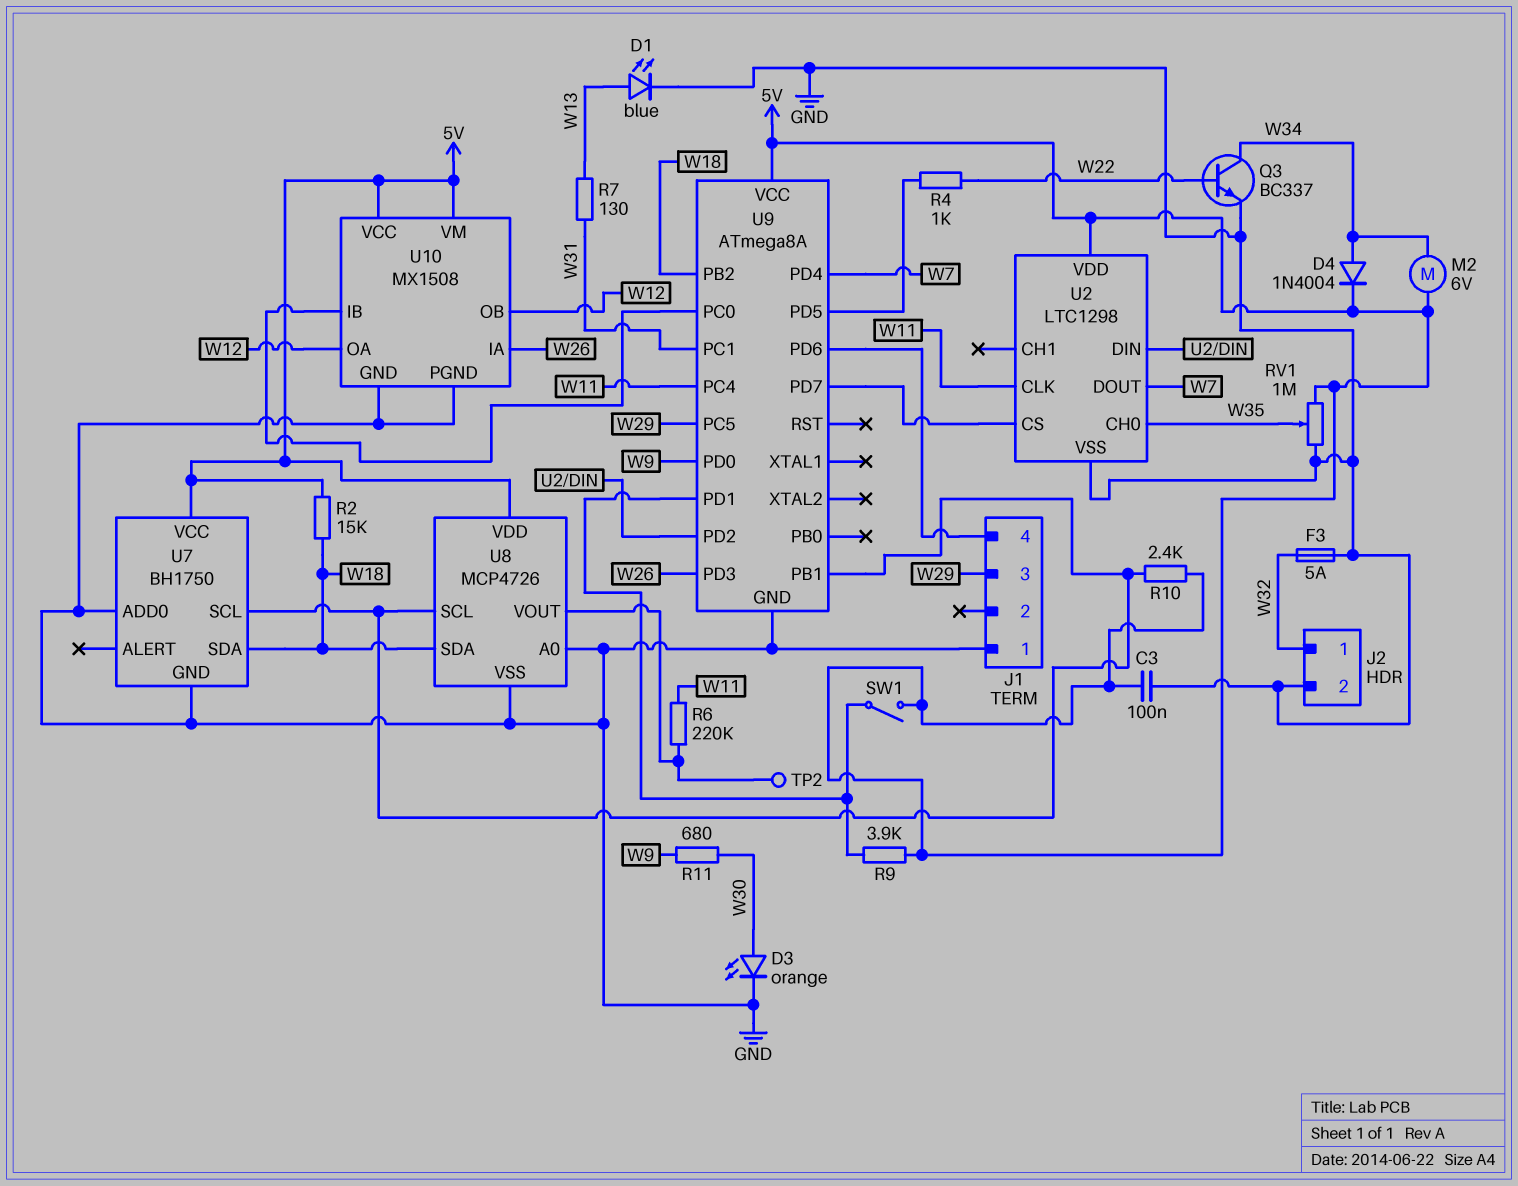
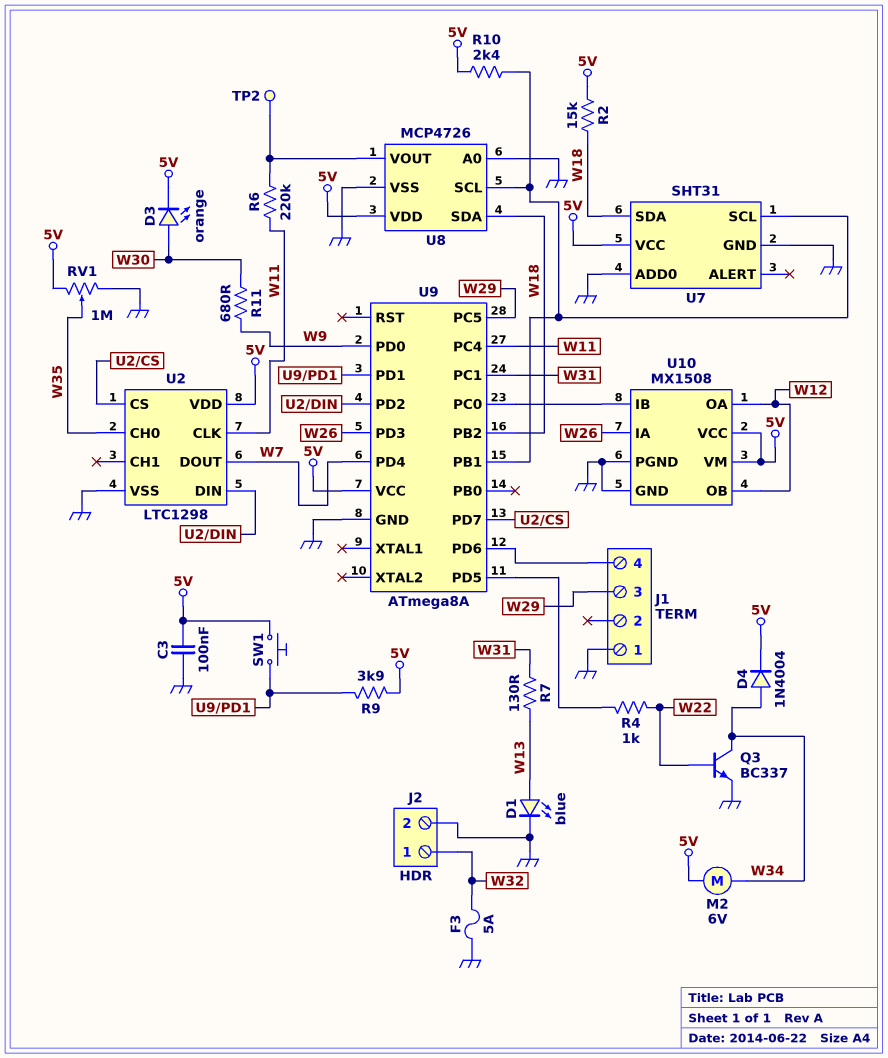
D3: LED orange (A W30, K GND) -> LED orange (A W30, K 5V)
SW1: switch (5V, U9/PD1) -> button (5V, U9/PD1)
U7: BH1750 -> SHT31

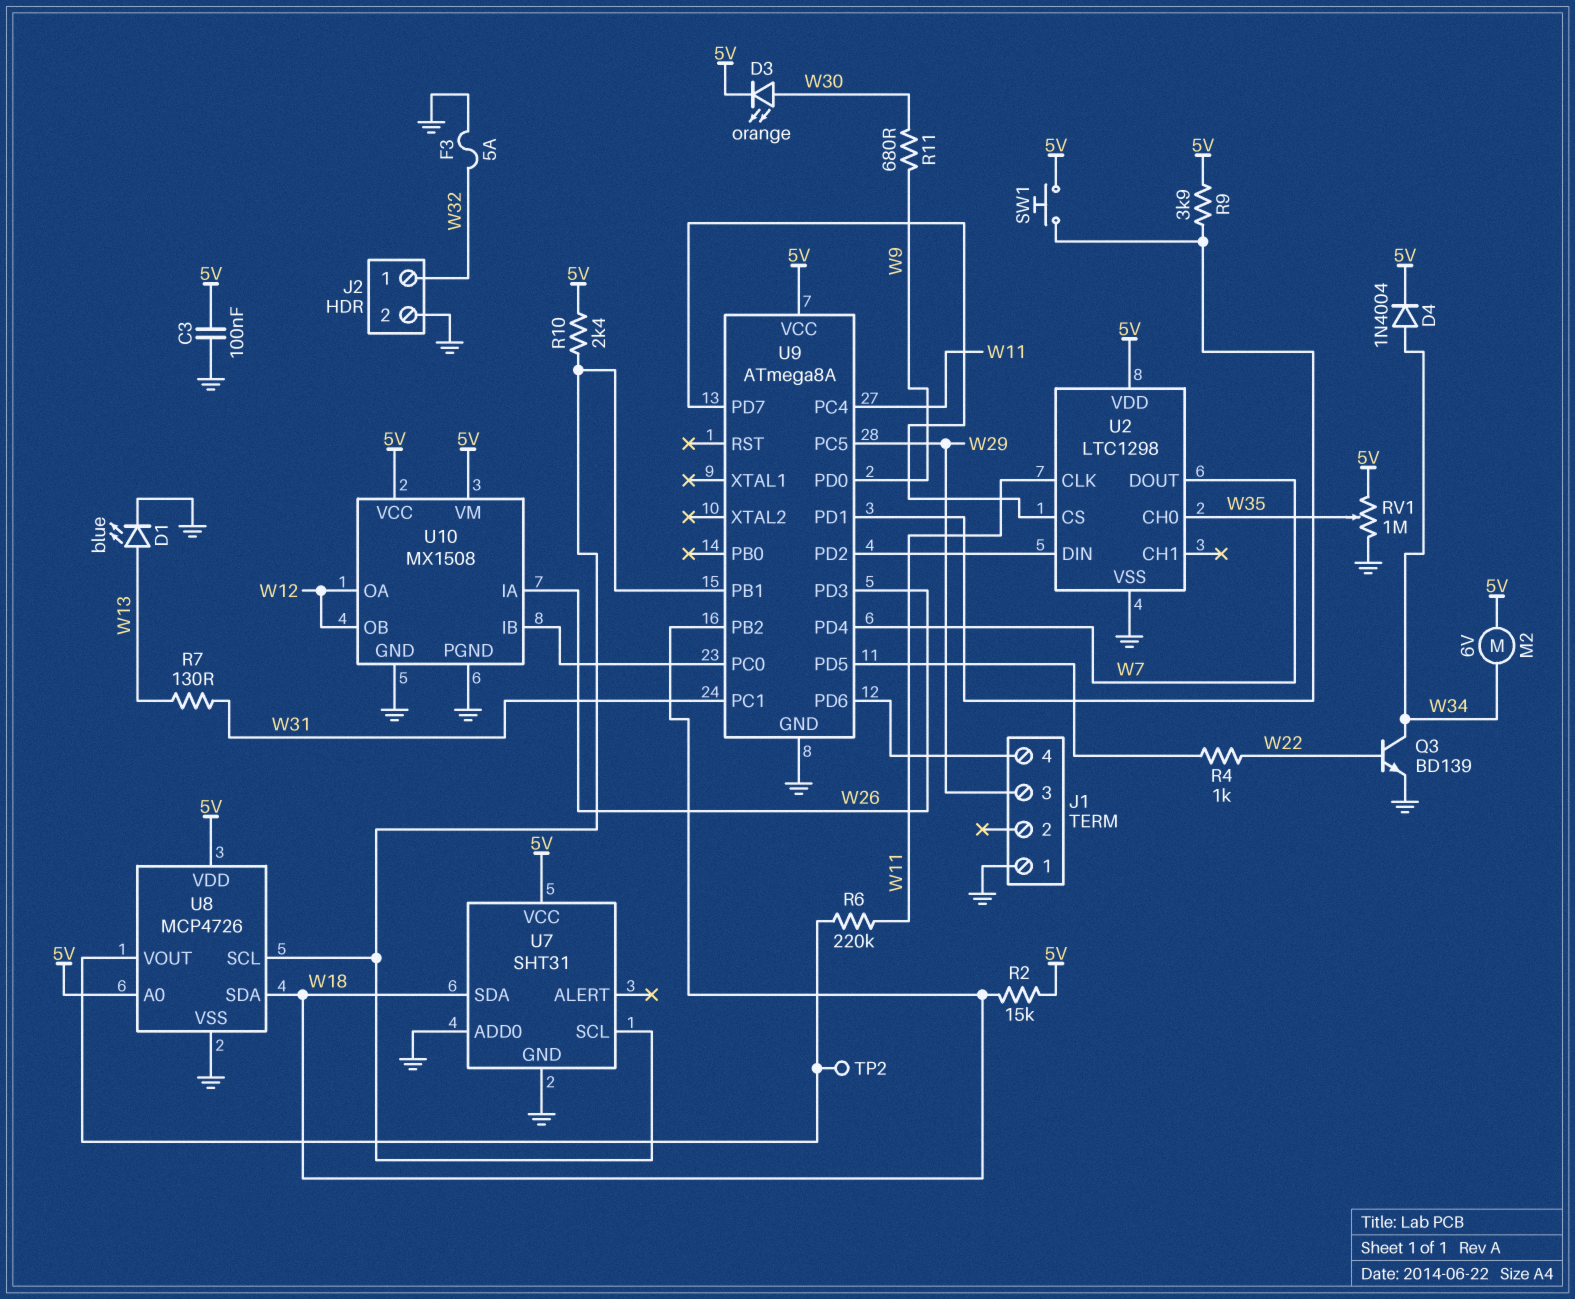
Q3: NPN BC337 (B W22, C W34, E GND) -> NPN BD139 (B W22, C W34, E GND)
U8 pin A0: GND -> 5V

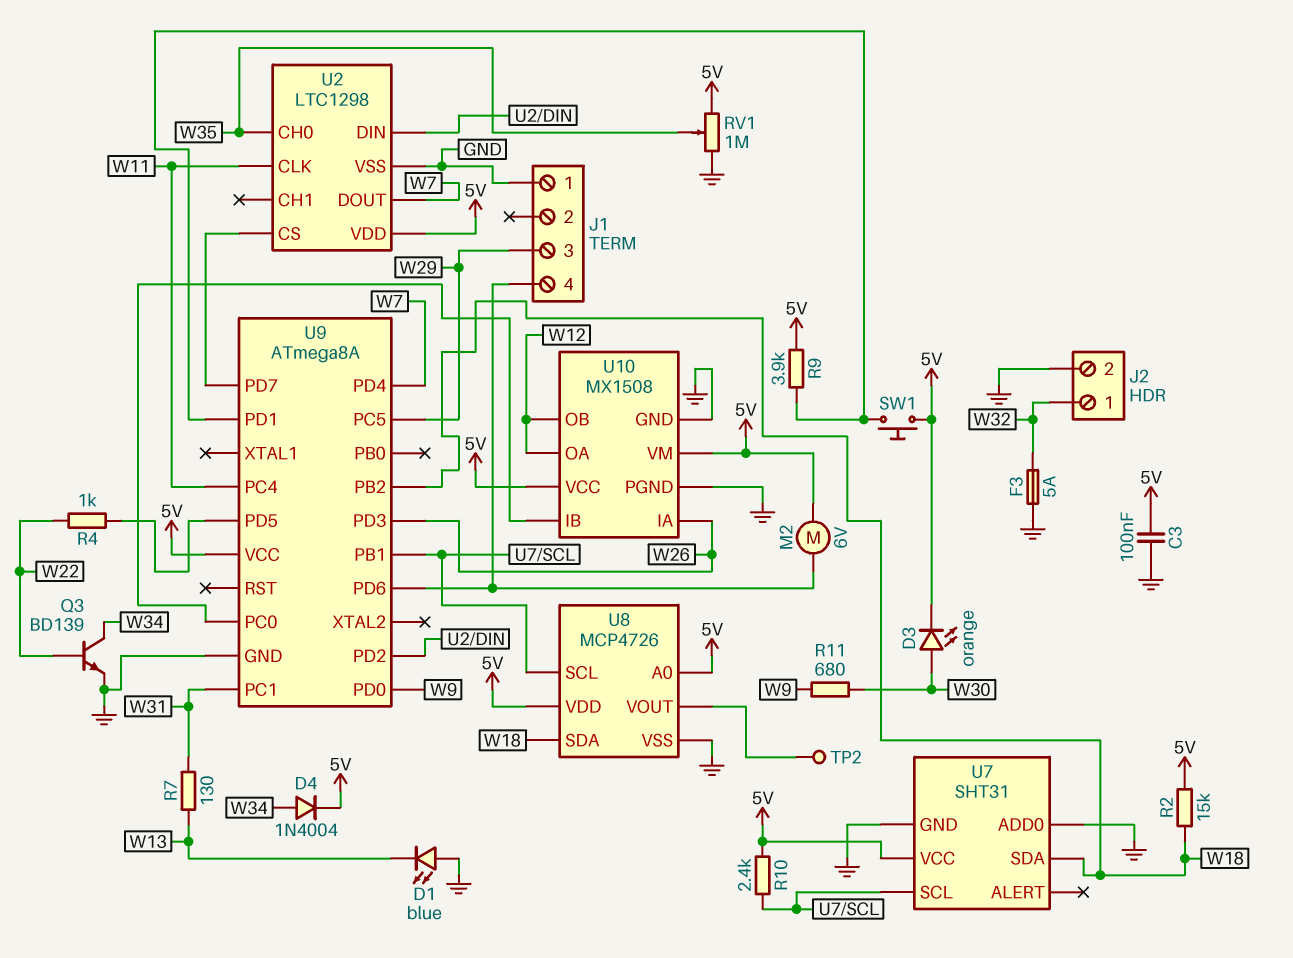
D1: LED blue (A W13, K GND) -> LED blue (A GND, K W13)
M2: motor 6V (5V, W34) -> motor 6V (5V, J1/4)
R6: 220k (U8/VOUT, W11) -> none

